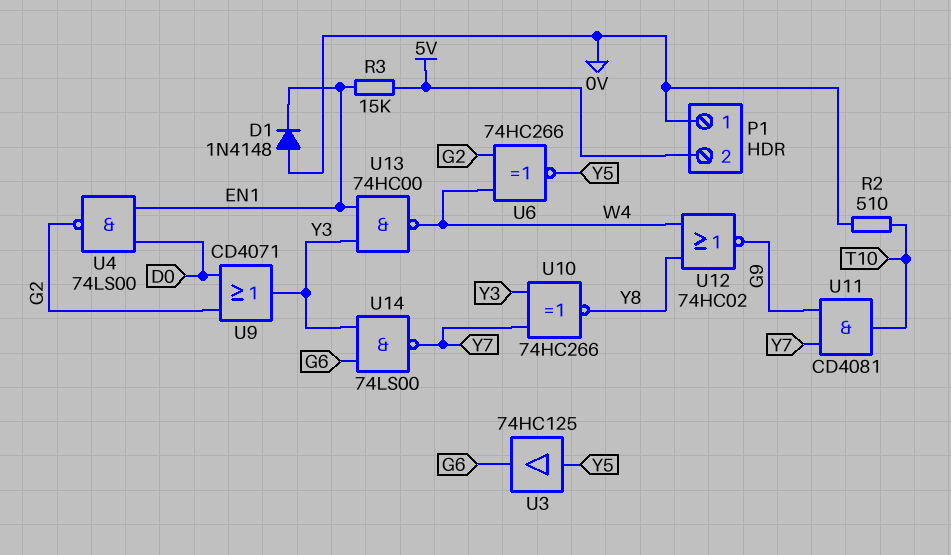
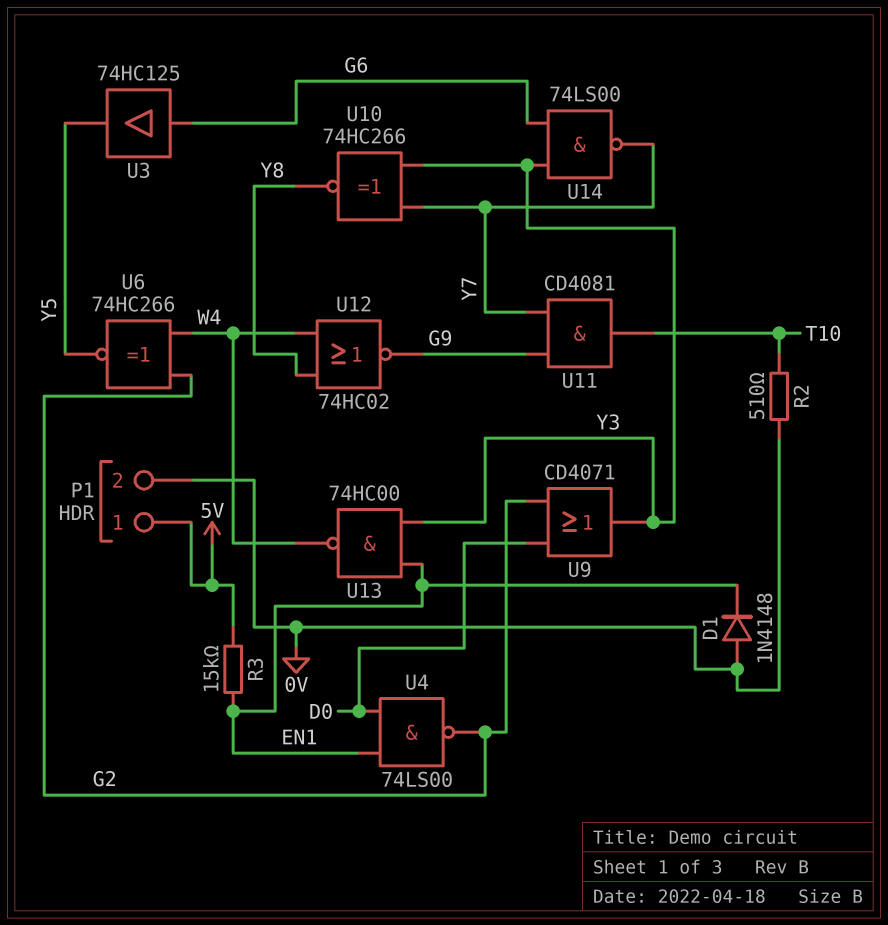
P1 pin 1: 0V -> 5V
P1 pin 2: 5V -> 0V
U3: buffer 74HC125 (in Y5, out G6) -> buffer 74HC125 (in G6, out Y5)

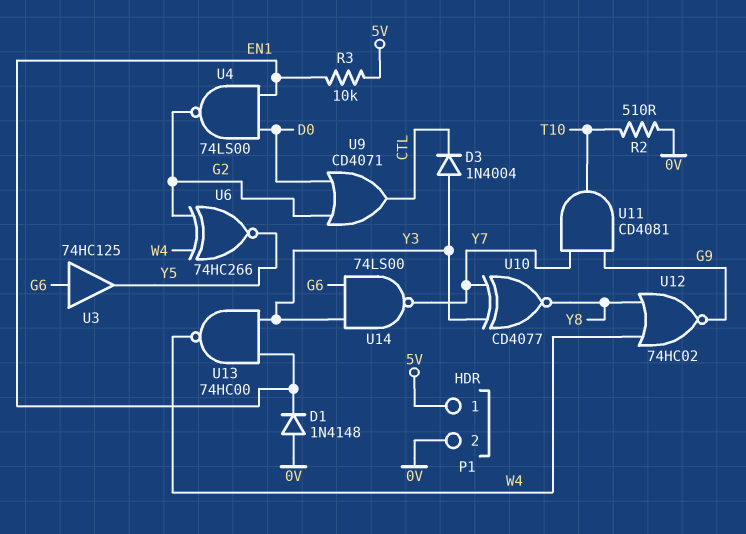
D3: none -> diode 1N4004 (A Y3, K CTL)
R3: 15k (5V, EN1) -> 10k (5V, EN1)
U9: OR CD4071 (in D0, in G2, out Y3) -> OR CD4071 (in D0, in G2, out CTL)
U10: XNOR 74HC266 (in Y3, in Y7, out Y8) -> XNOR CD4077 (in Y3, in Y7, out Y8)

